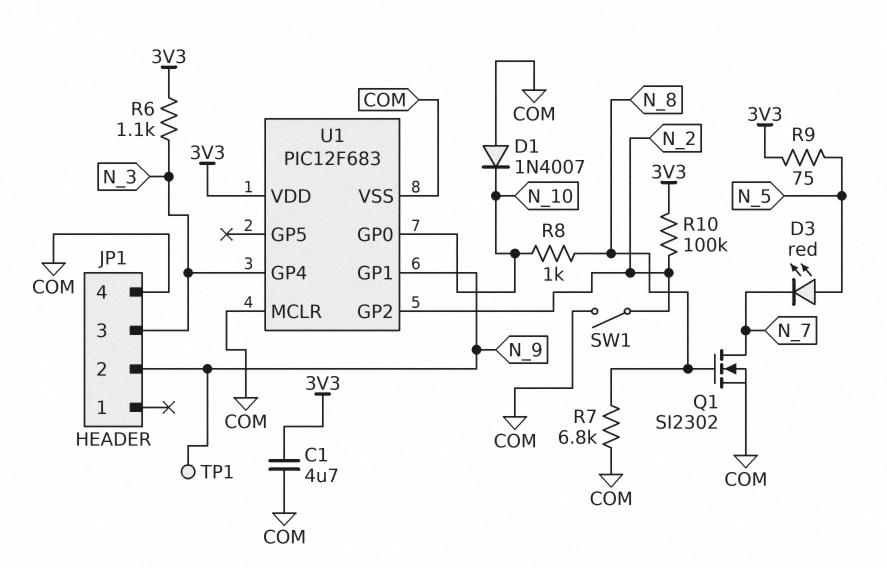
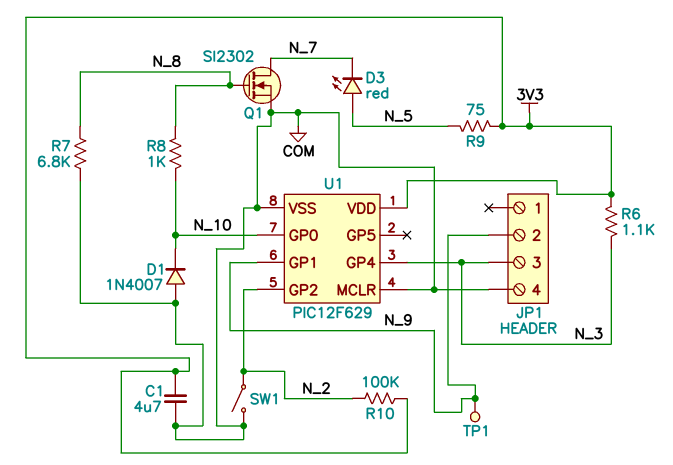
U1: PIC12F683 -> PIC12F629

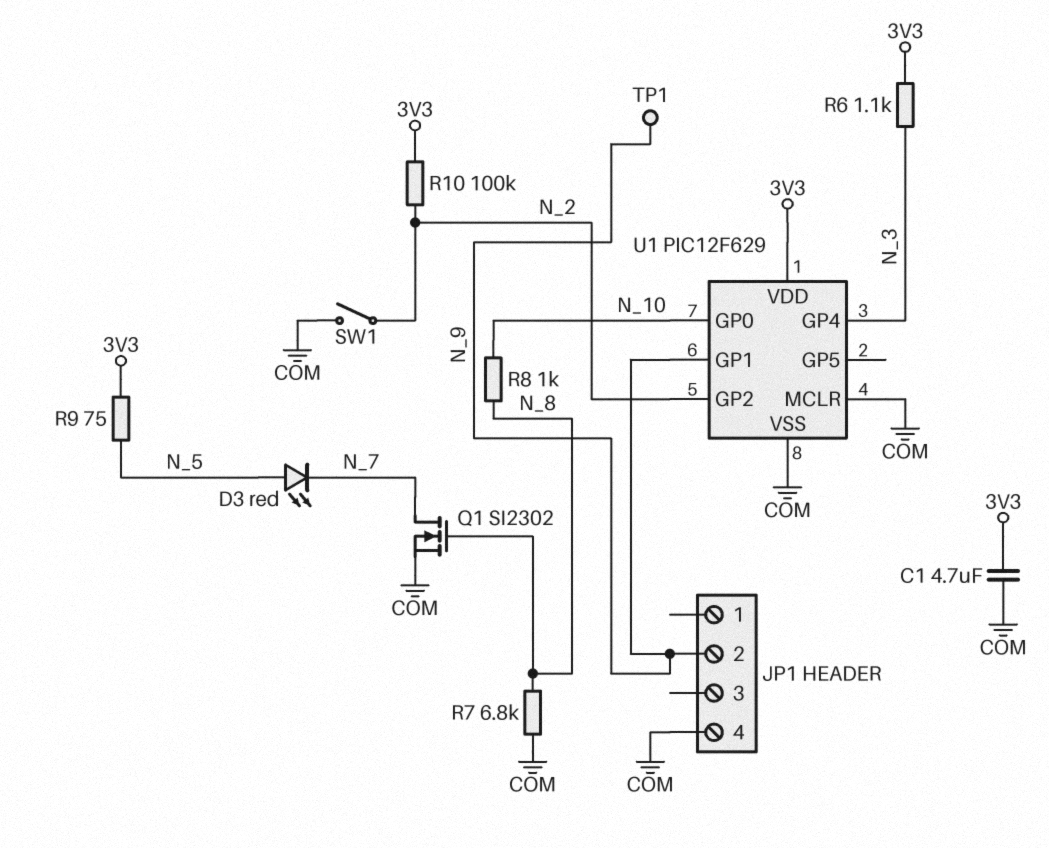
D1: diode 1N4007 (A COM, K N_10) -> none
JP1 pin 3: N_3 -> none

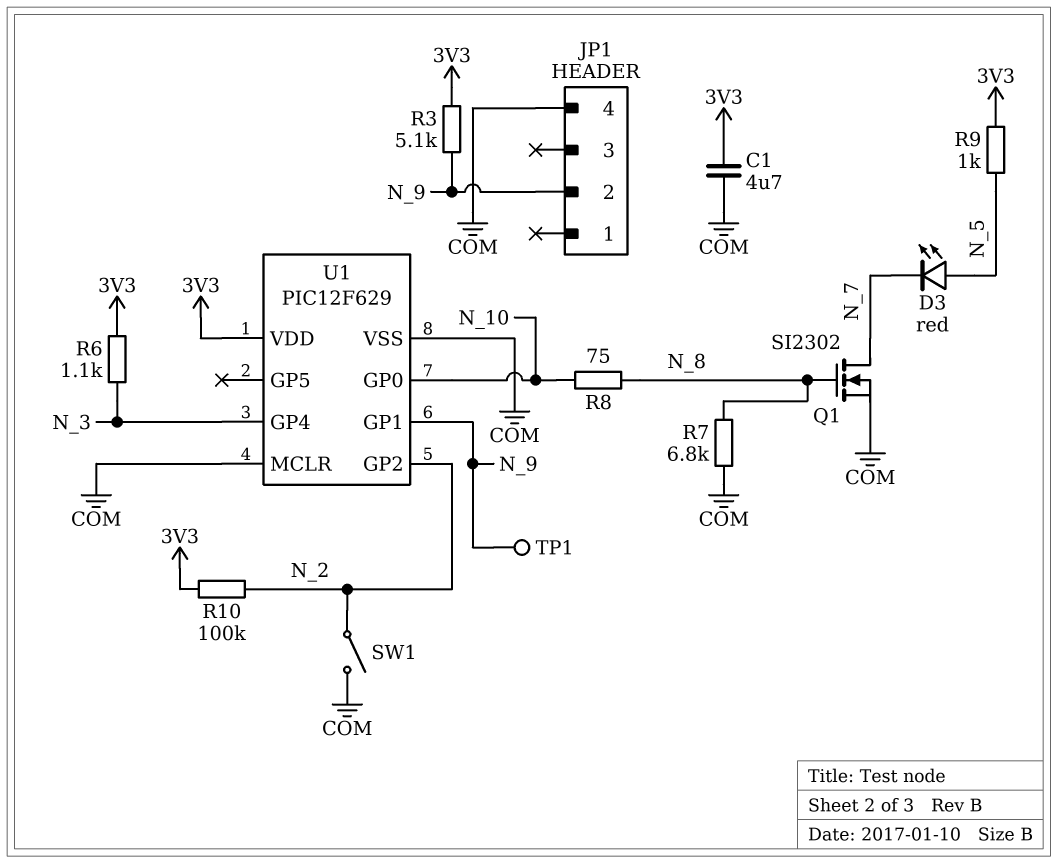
R3: none -> 5.1k (3V3, N_9)
R8: 1k (N_8, N_10) -> 75 (N_8, N_10)
R9: 75 (3V3, N_5) -> 1k (3V3, N_5)

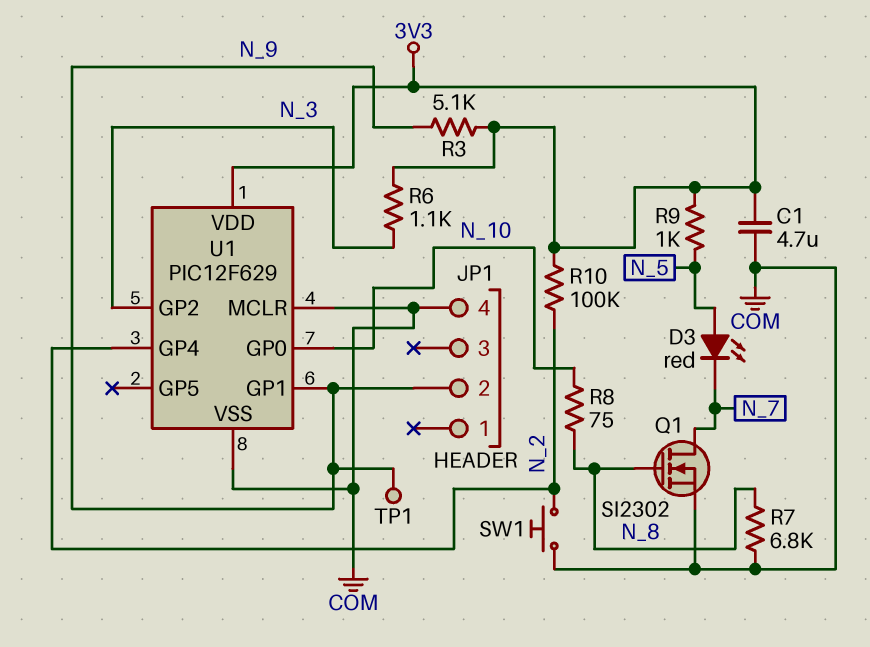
SW1: switch (COM, N_2) -> button (COM, N_2)
U1 pin GP2: N_2 -> N_3
U1 pin GP4: N_3 -> N_2

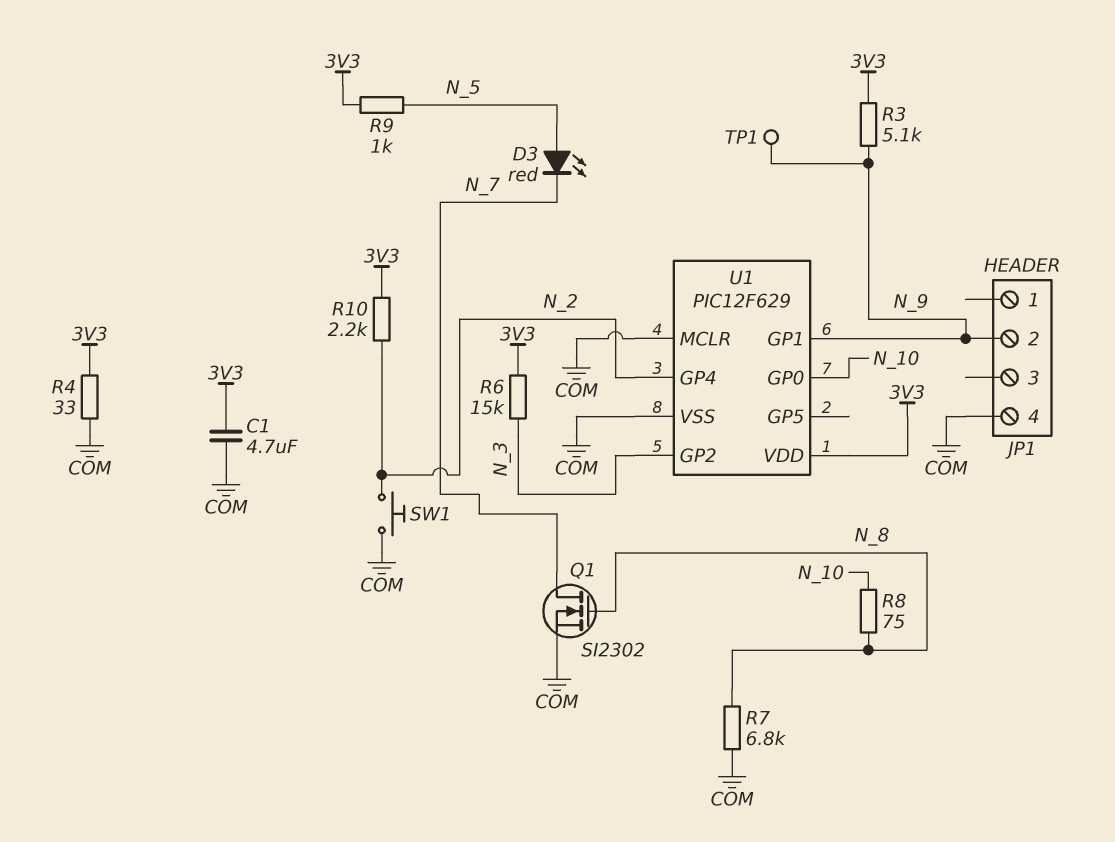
R4: none -> 33 (3V3, COM)
R6: 1.1k (3V3, N_3) -> 15k (3V3, N_3)
R10: 100k (3V3, N_2) -> 2.2k (3V3, N_2)

